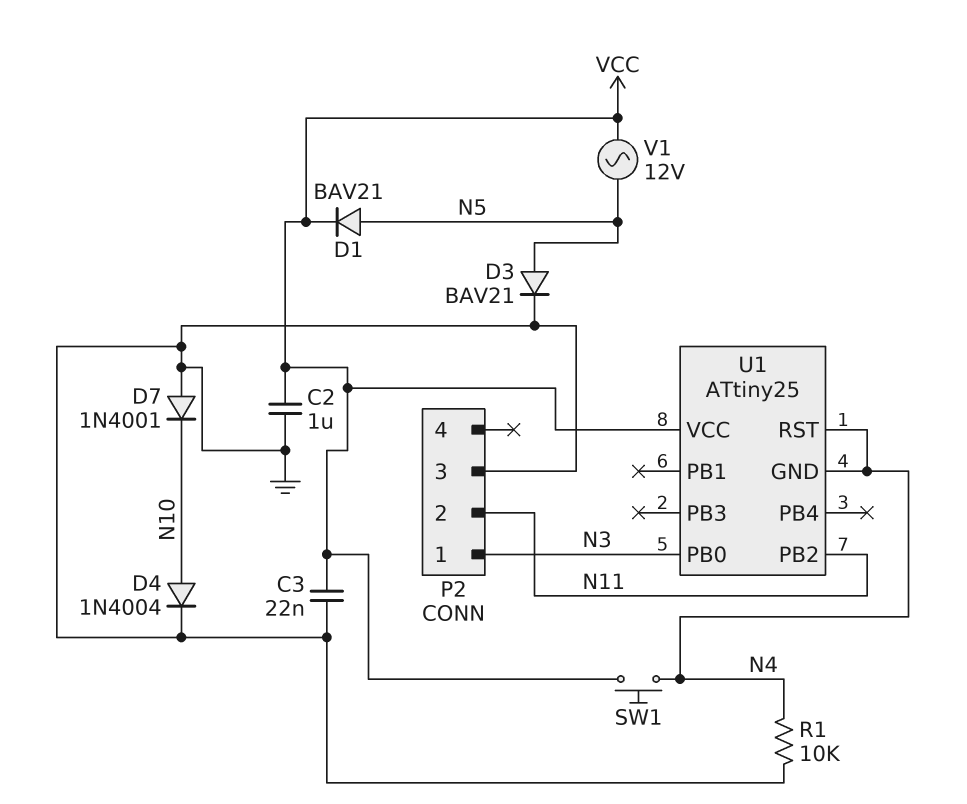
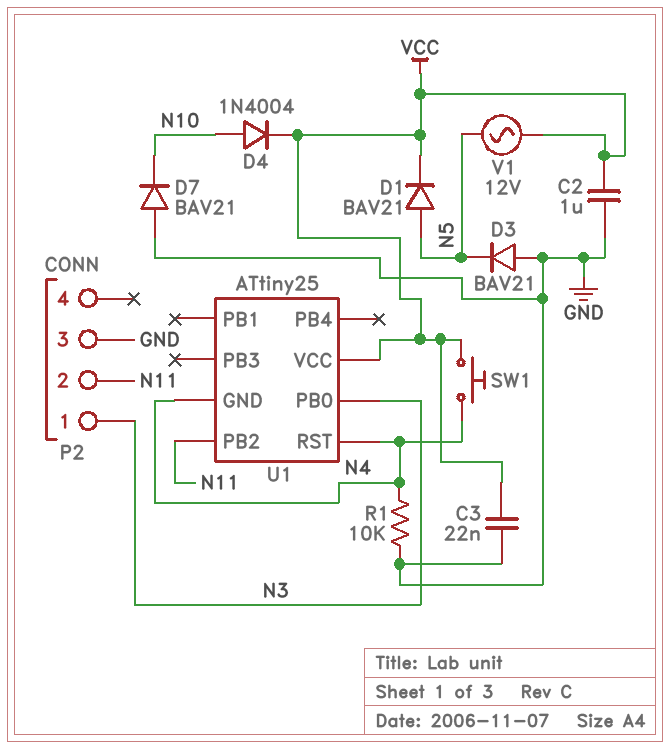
D3: diode BAV21 (A N5, K GND) -> diode BAV21 (A GND, K N5)
D4: diode 1N4004 (A N10, K GND) -> diode 1N4004 (A N10, K VCC)
D7: diode 1N4001 (A GND, K N10) -> diode BAV21 (A GND, K N10)

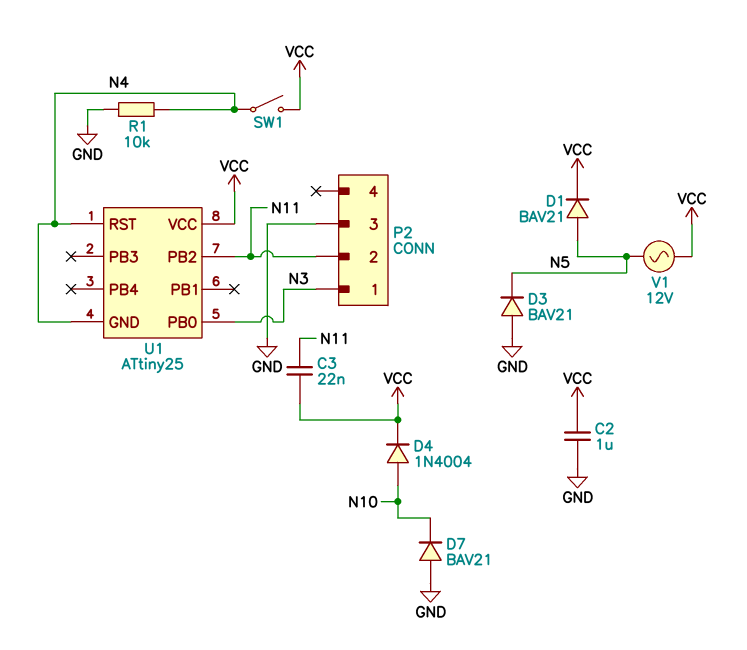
C3: 22nF (GND, VCC) -> 22nF (N11, VCC)
SW1: button (N4, VCC) -> switch (N4, VCC)

